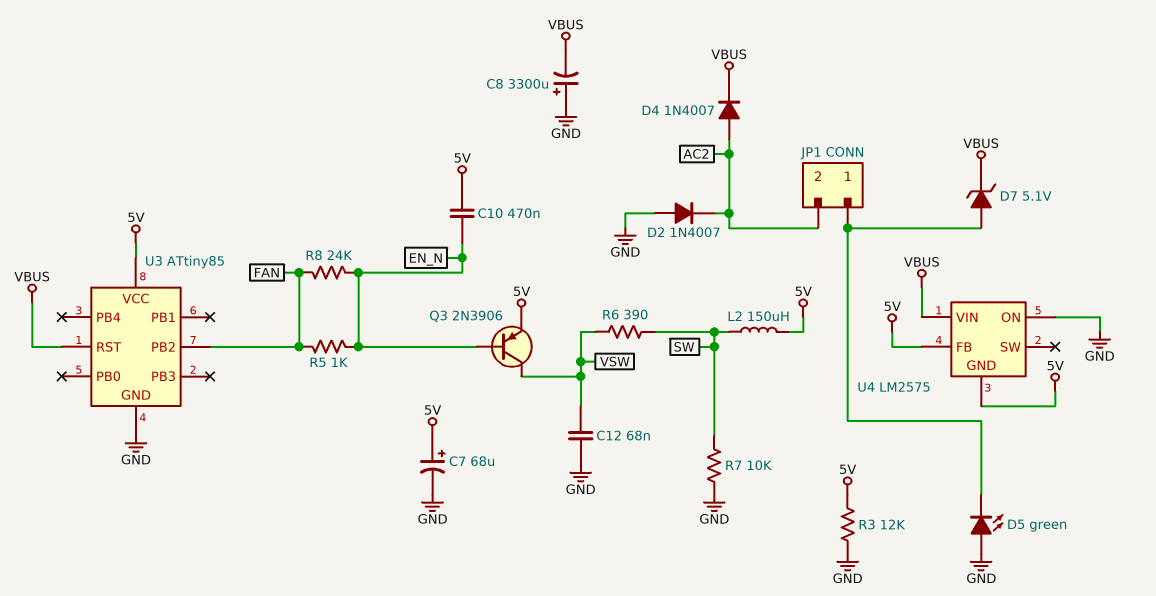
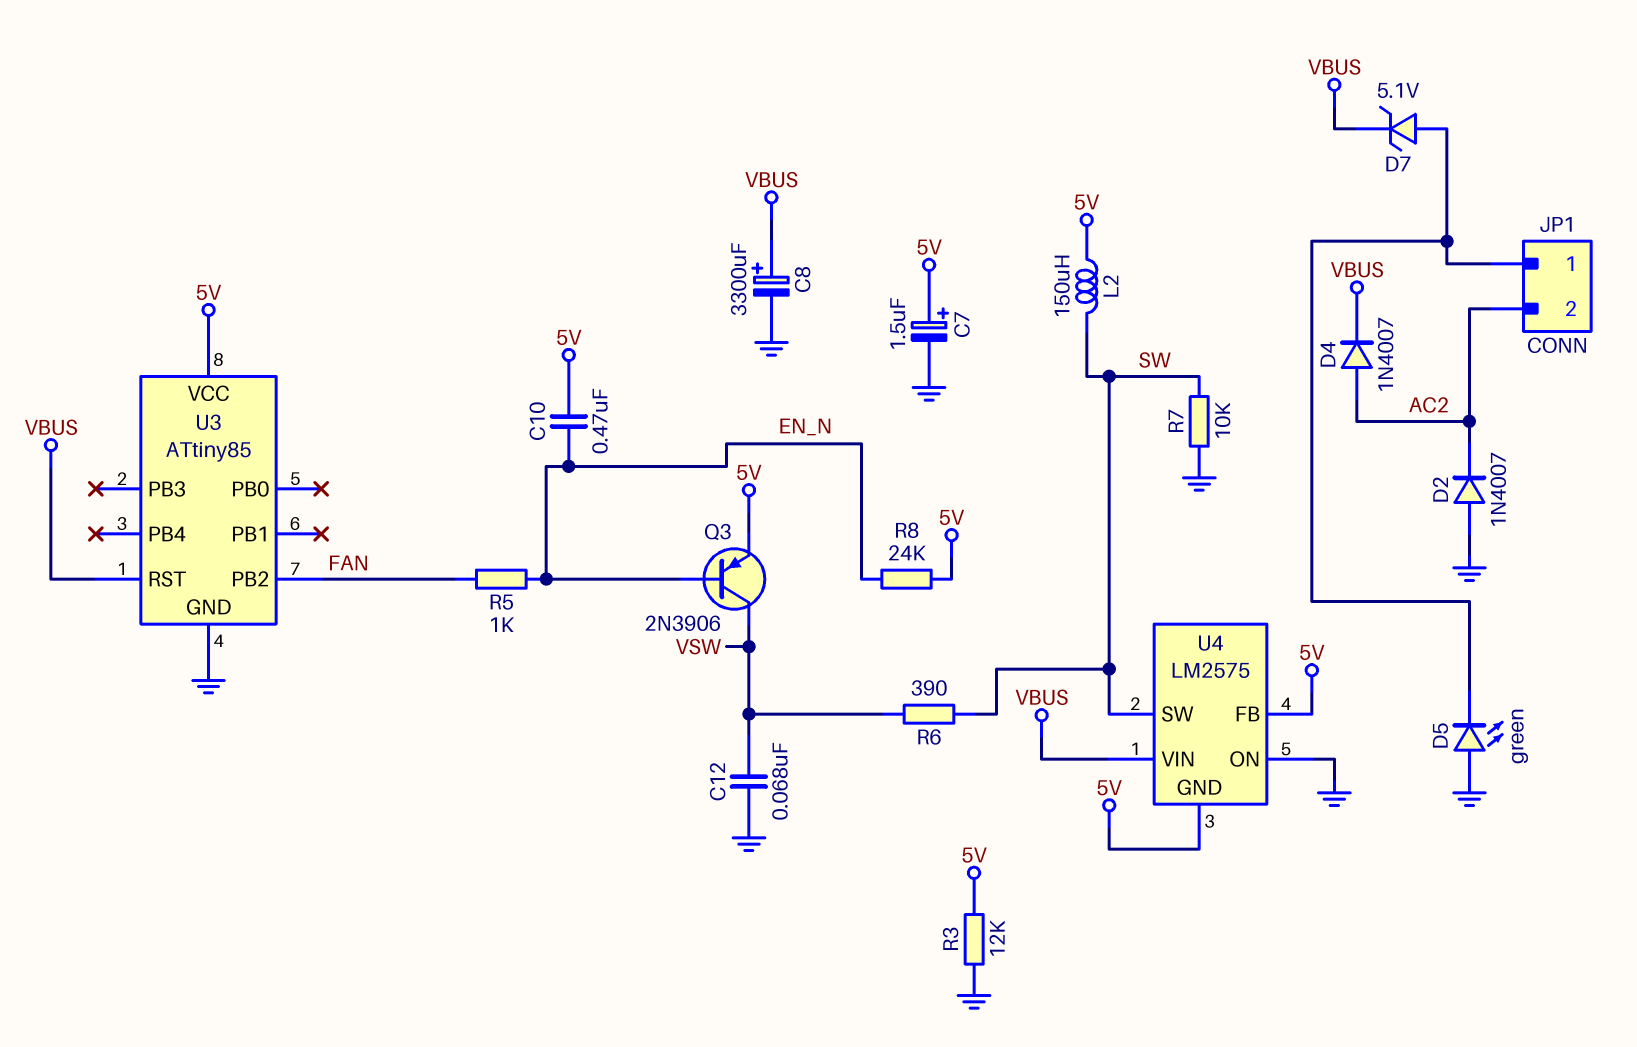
C7: 68uF (plus 5V, minus GND) -> 1.5uF (plus 5V, minus GND)
C8: 3300uF (plus GND, minus VBUS) -> 3300uF (plus VBUS, minus GND)
R8: 24k (EN_N, FAN) -> 24k (5V, EN_N)
U4 pin SW: none -> SW

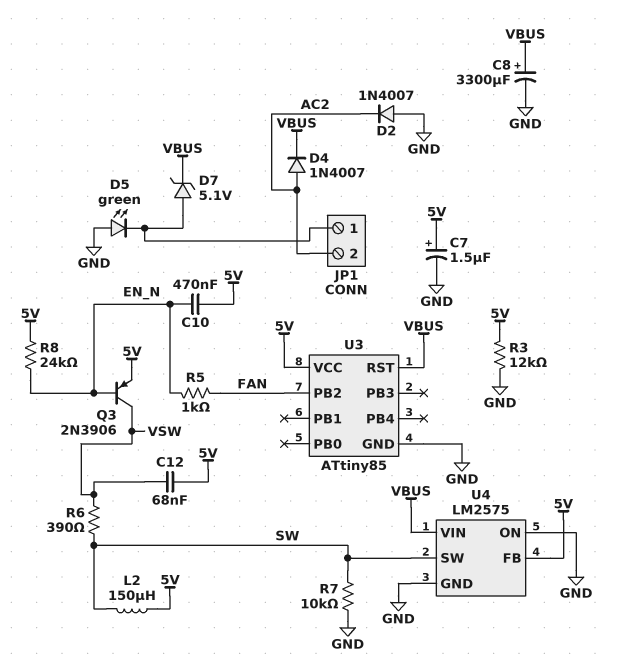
C12: 68nF (GND, VSW) -> 68nF (5V, VSW)
U4 pin GND: 5V -> GND

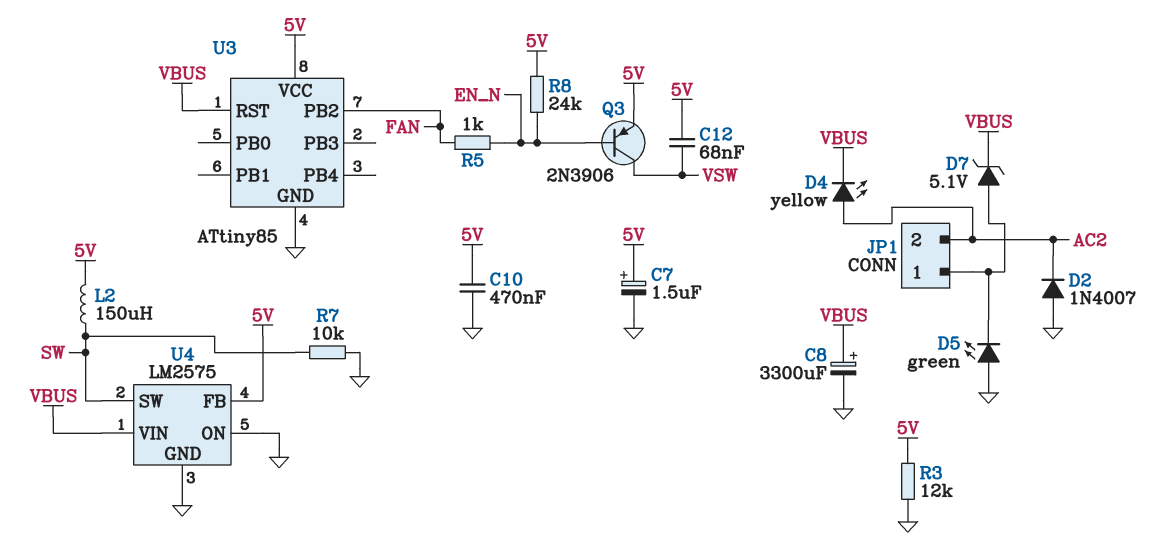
C10: 470nF (5V, EN_N) -> 470nF (5V, GND)
D4: diode 1N4007 (A AC2, K VBUS) -> LED yellow (A AC2, K VBUS)
R6: 390 (SW, VSW) -> none

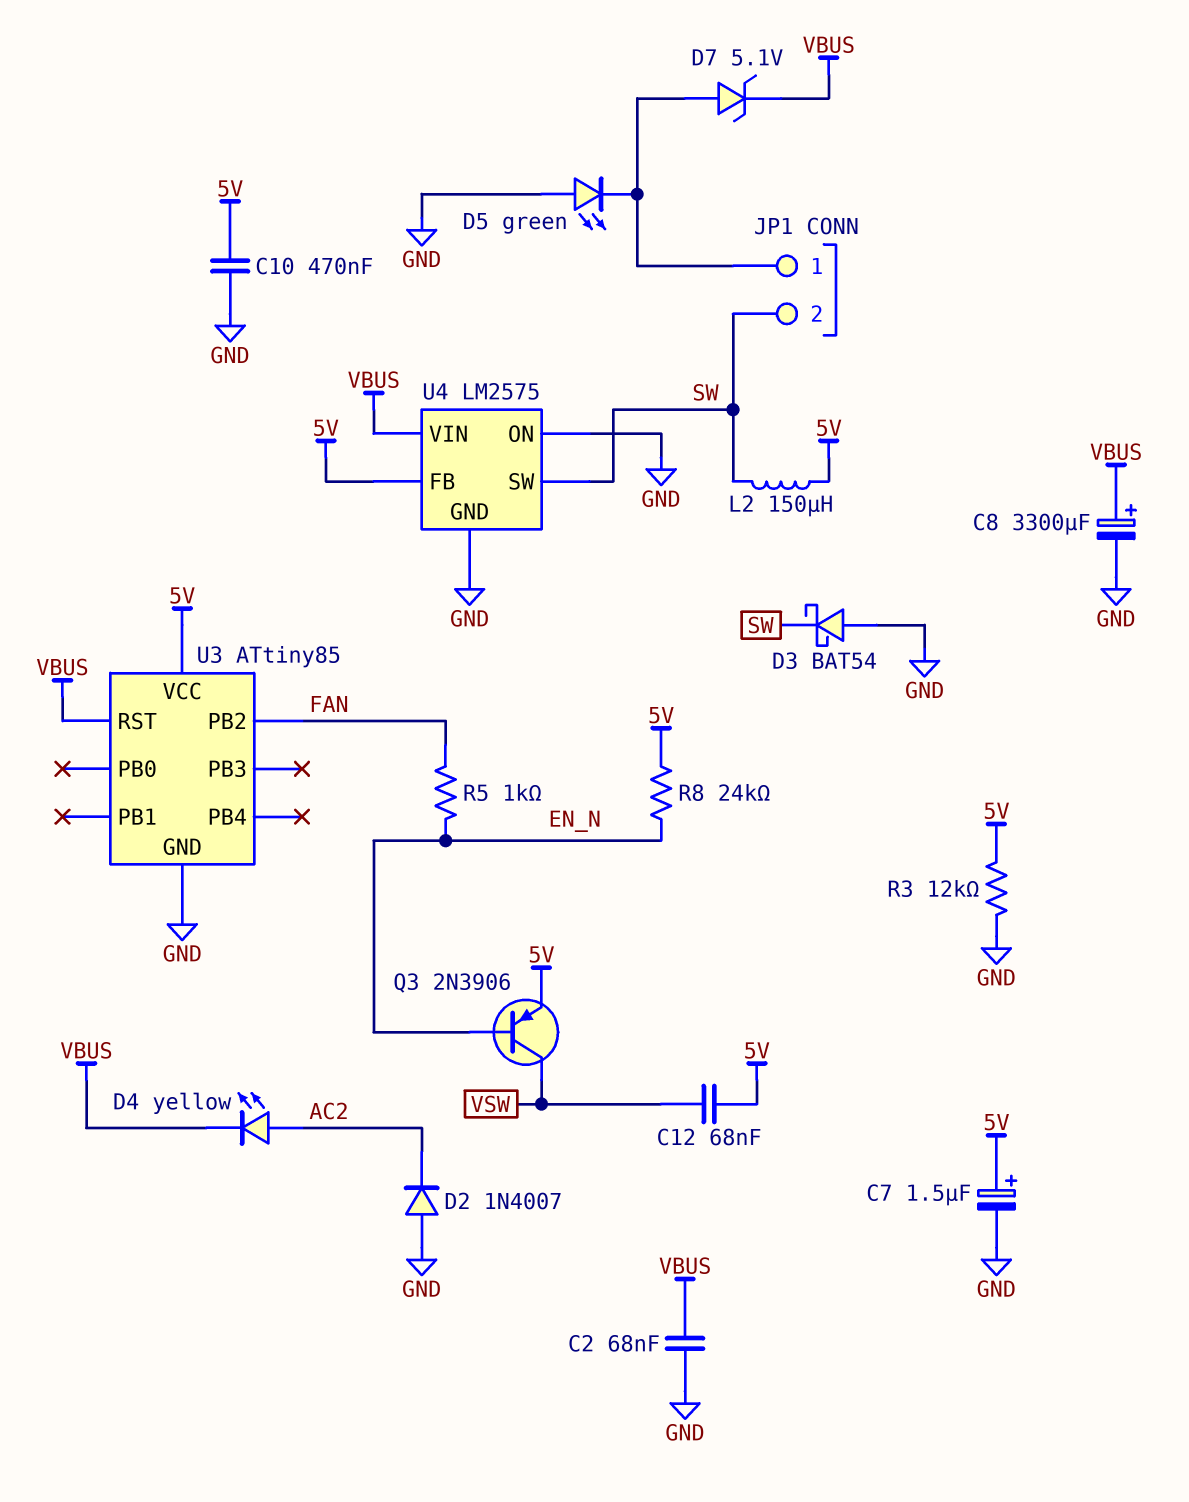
C2: none -> 68nF (GND, VBUS)
D3: none -> schottky BAT54 (A GND, K SW)
JP1 pin 2: AC2 -> SW
R7: 10k (GND, SW) -> none

